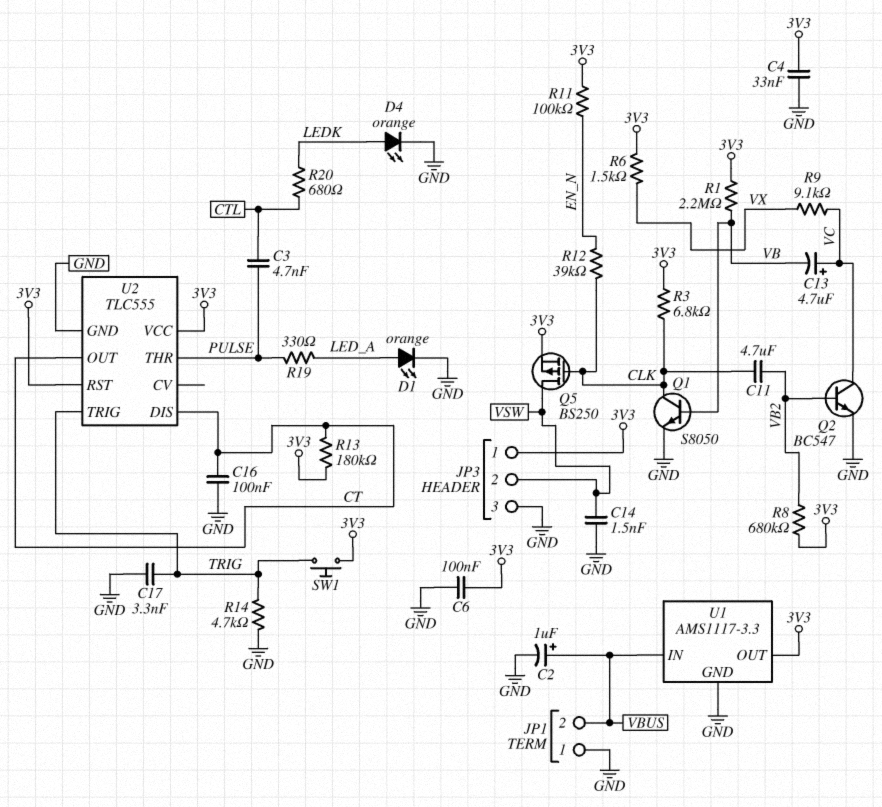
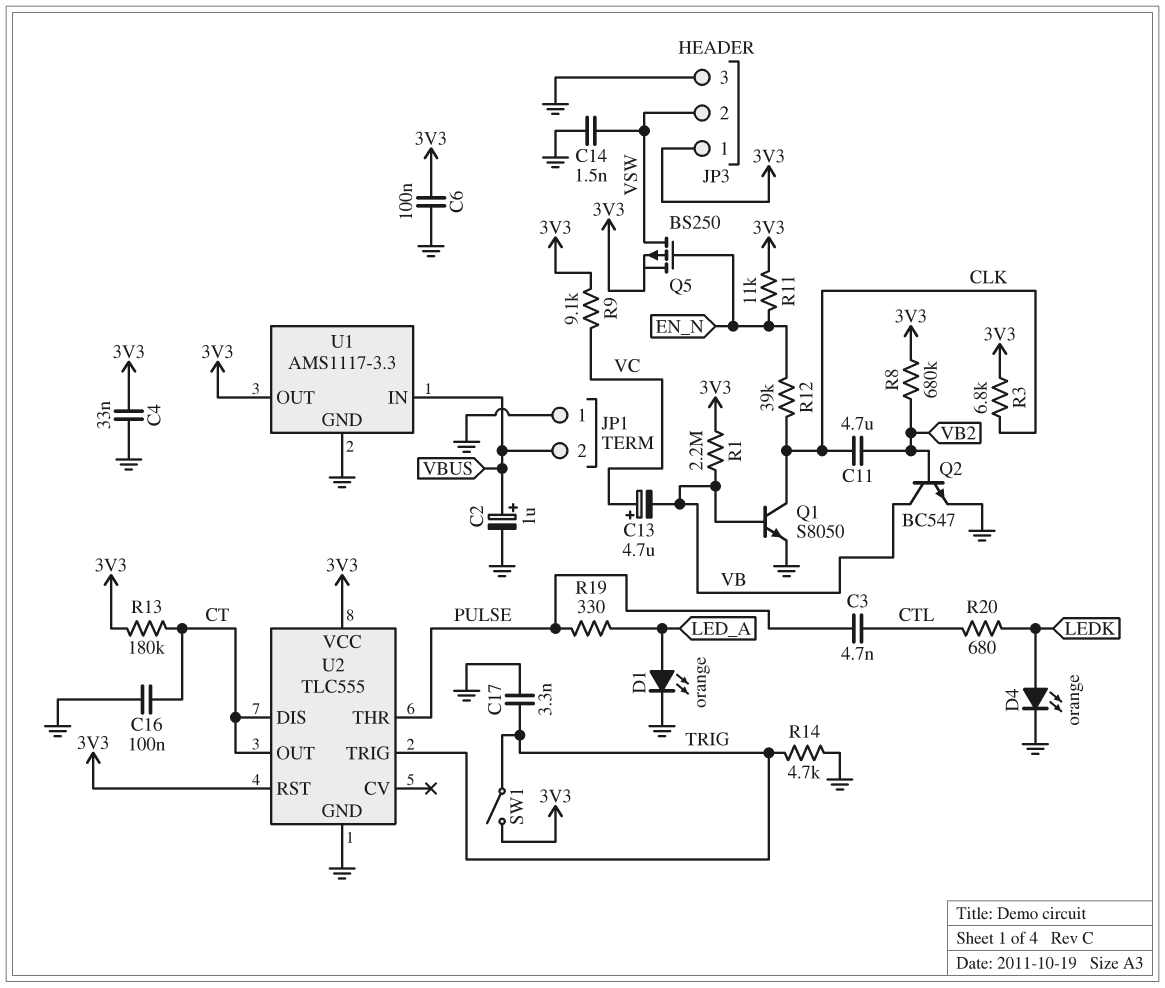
Q2: NPN BC547 (B VB2, C VC, E GND) -> NPN BC547 (B VB2, C VB, E GND)
Q5: PMOS BS250 (G CLK, D VSW, S 3V3) -> PMOS BS250 (G EN_N, D VSW, S 3V3)
R6: 1.5k (3V3, VX) -> none
R9: 9.1k (VC, VX) -> 9.1k (3V3, VC)
R11: 100k (3V3, EN_N) -> 11k (3V3, EN_N)
SW1: button (3V3, TRIG) -> switch (3V3, TRIG)

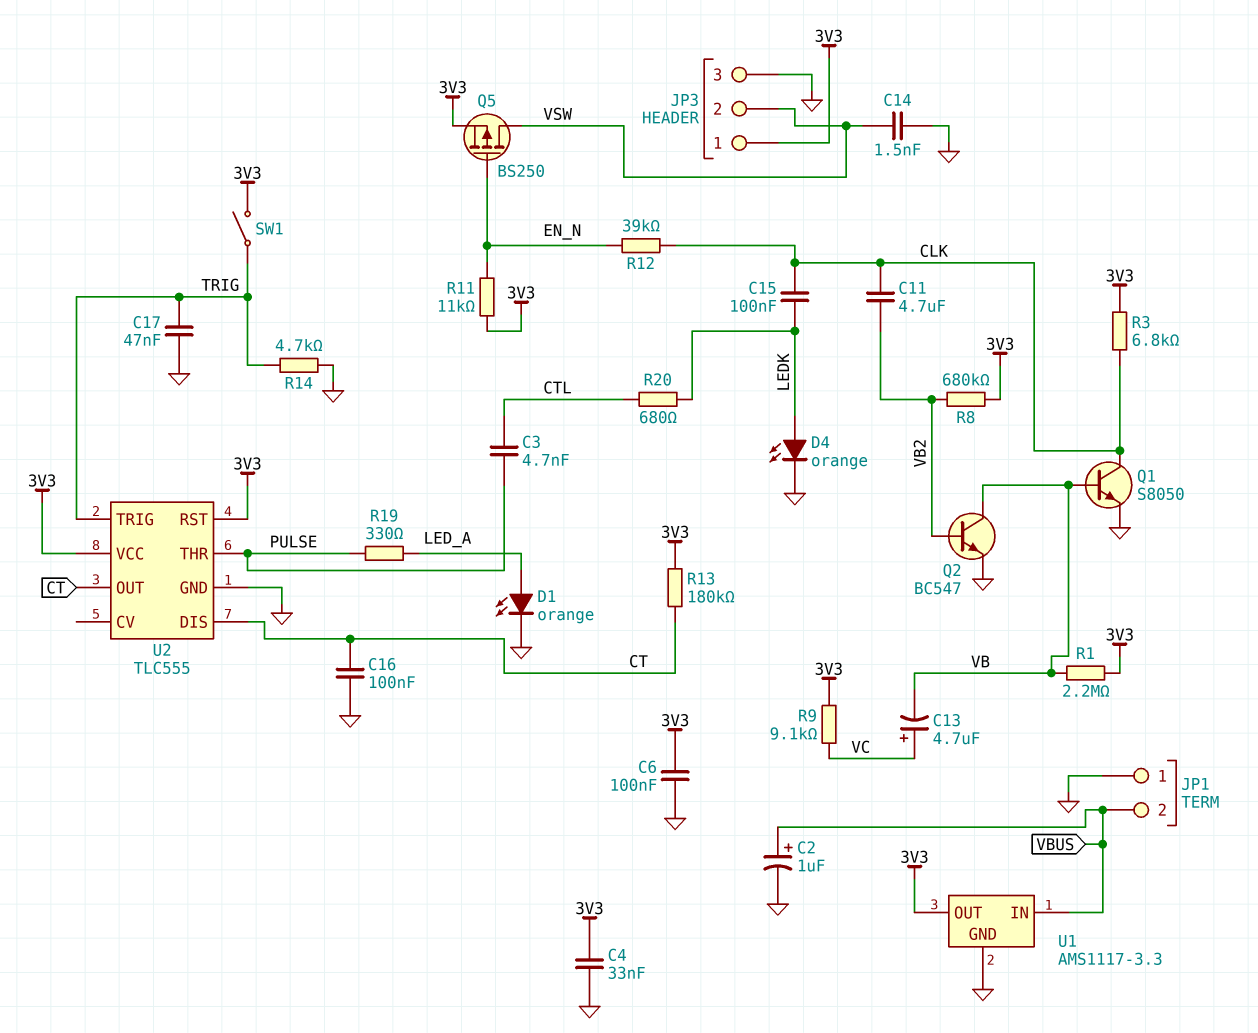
C15: none -> 100nF (CLK, LEDK)
C17: 3.3nF (GND, TRIG) -> 47nF (GND, TRIG)

